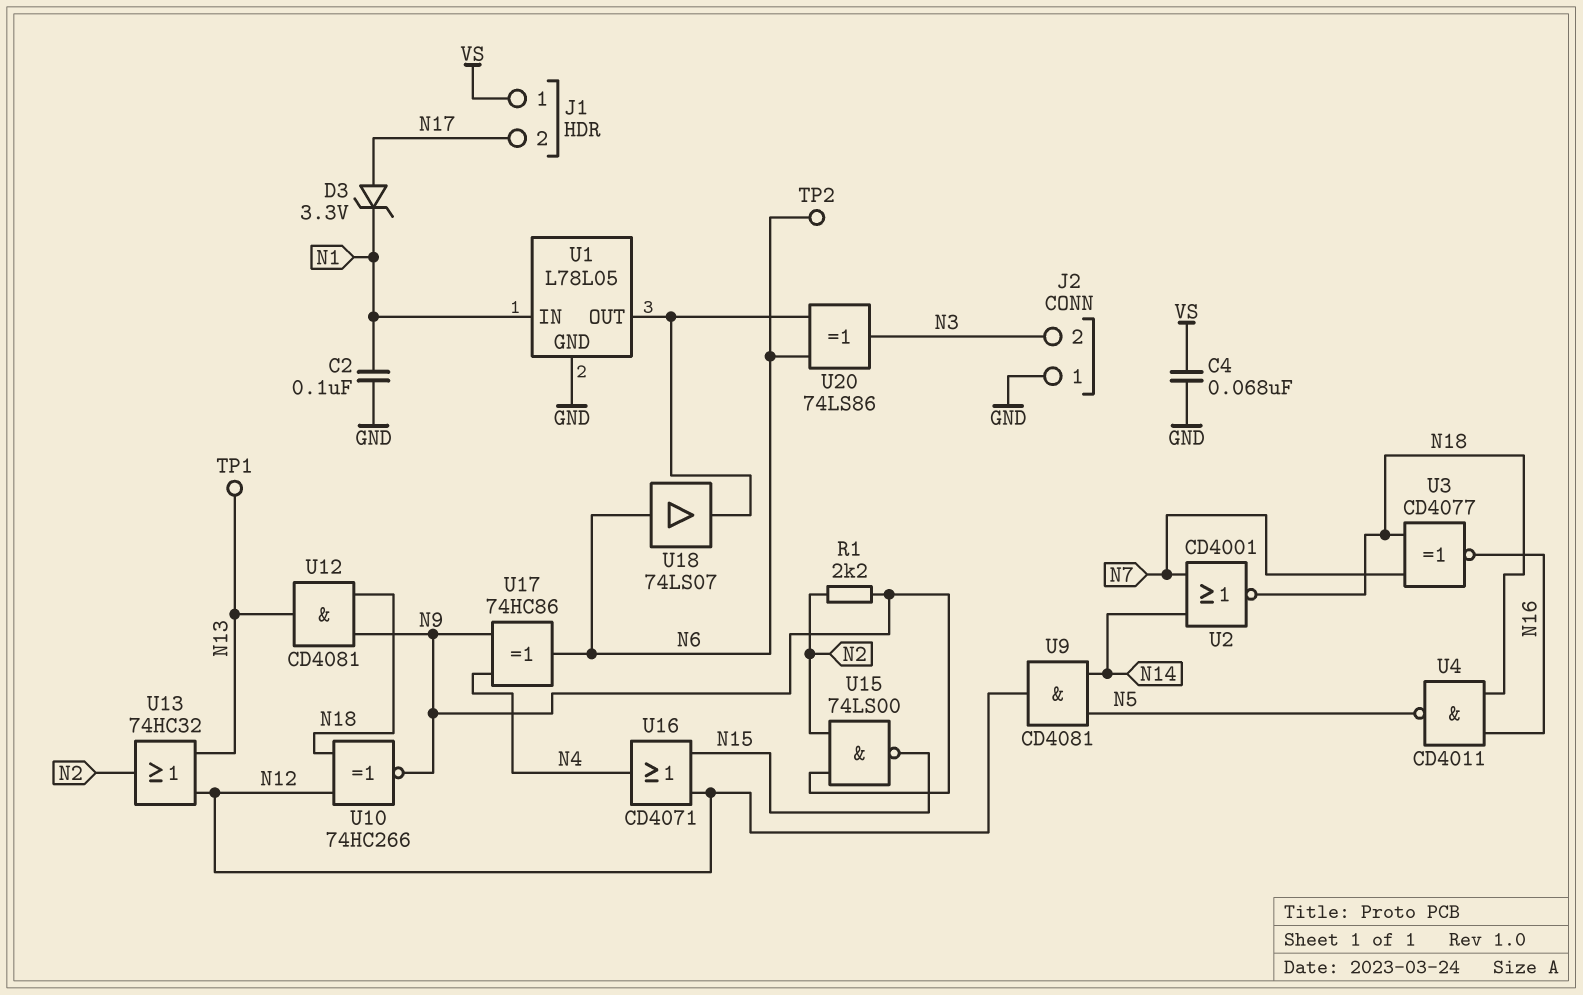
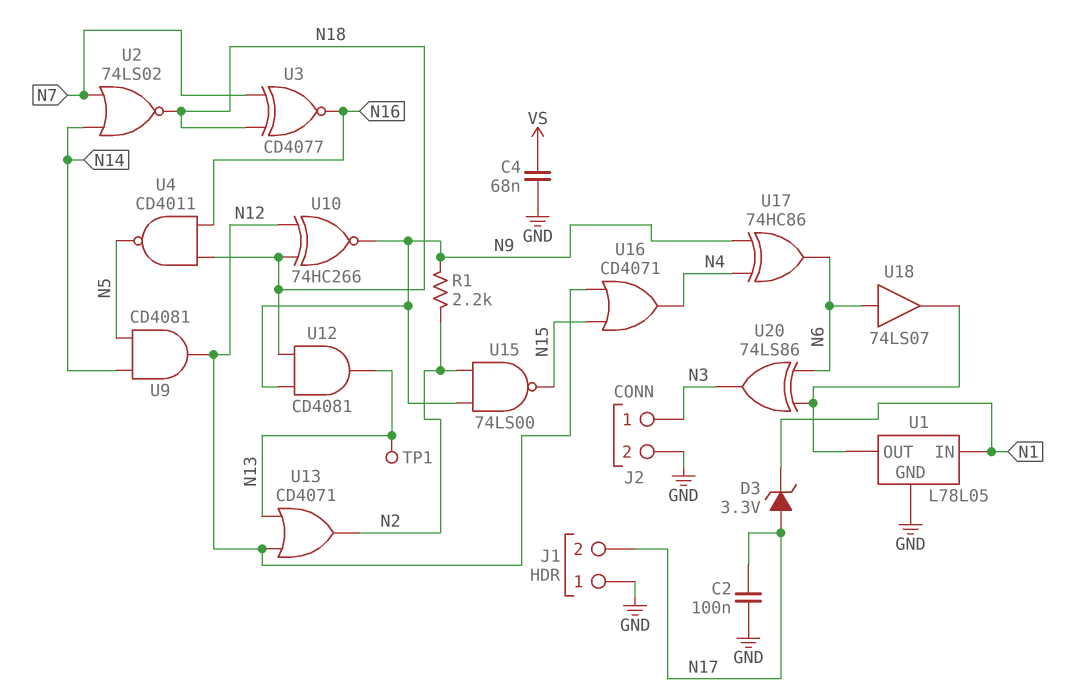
C2: 100nF (GND, N1) -> 100nF (GND, N17)
J1 pin 1: VS -> GND
J2 pin 1: GND -> N3
J2 pin 2: N3 -> GND
TP2: test point (N6) -> none
U2: NOR CD4001 (in N7, in N14, out N18) -> NOR 74LS02 (in N7, in N14, out N18)
U13: OR 74HC32 (in N12, in N13, out N2) -> OR CD4071 (in N12, in N13, out N2)

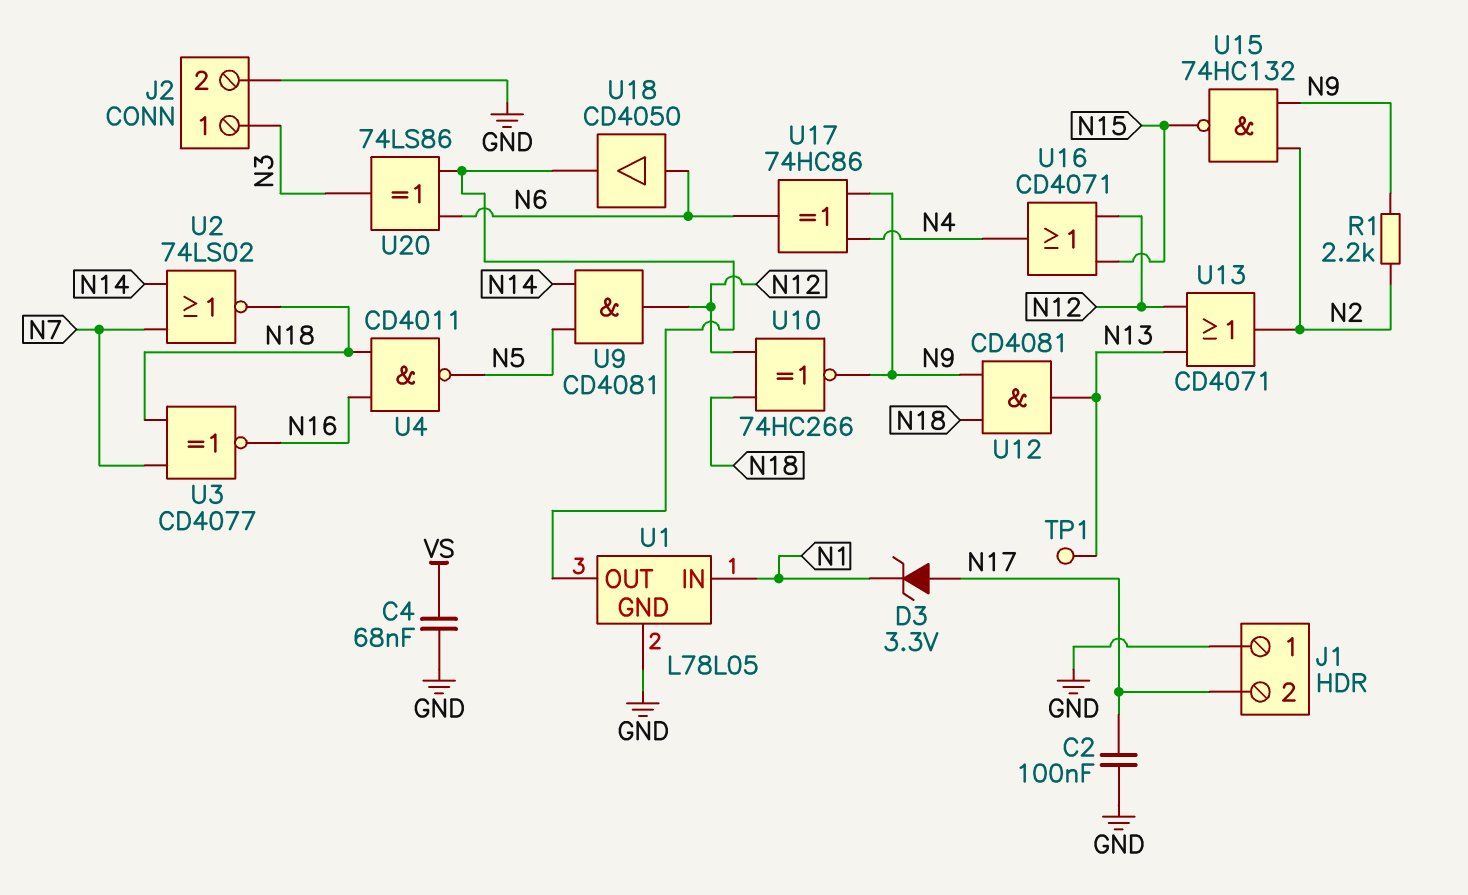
U15: NAND 74LS00 (in N2, in N9, out N15) -> NAND 74HC132 (in N2, in N9, out N15)
U18: buffer 74LS07 (in N6, out U1/OUT) -> buffer CD4050 (in N6, out U1/OUT)

